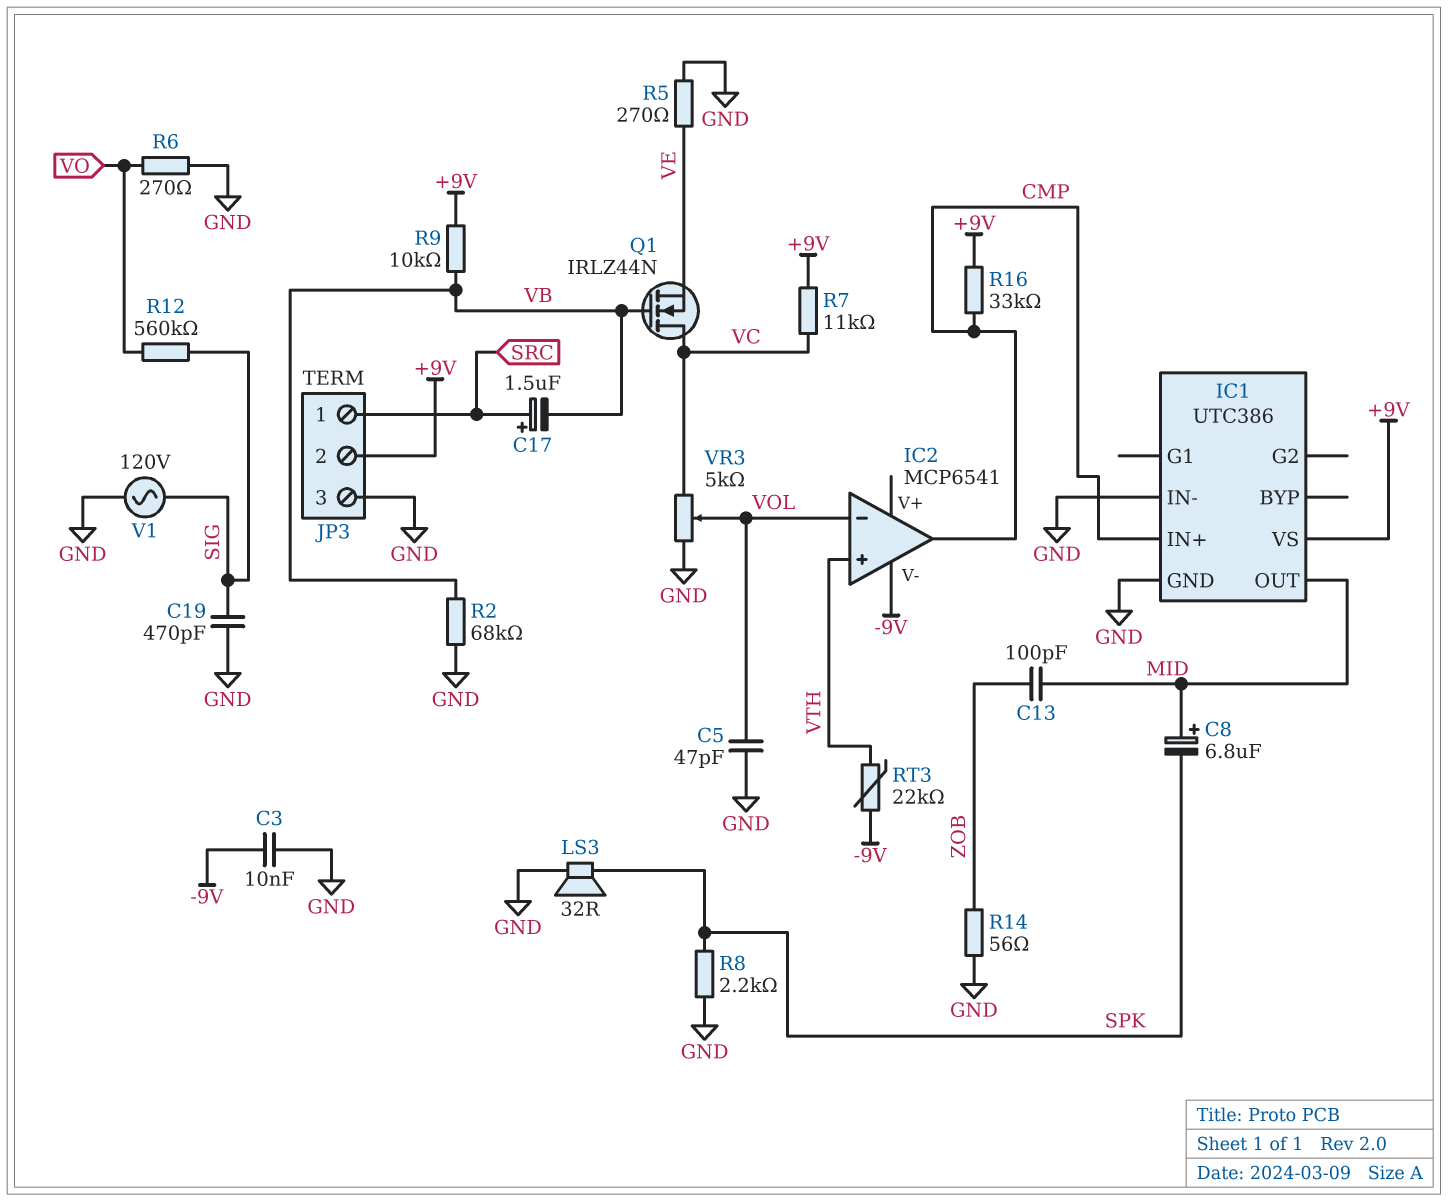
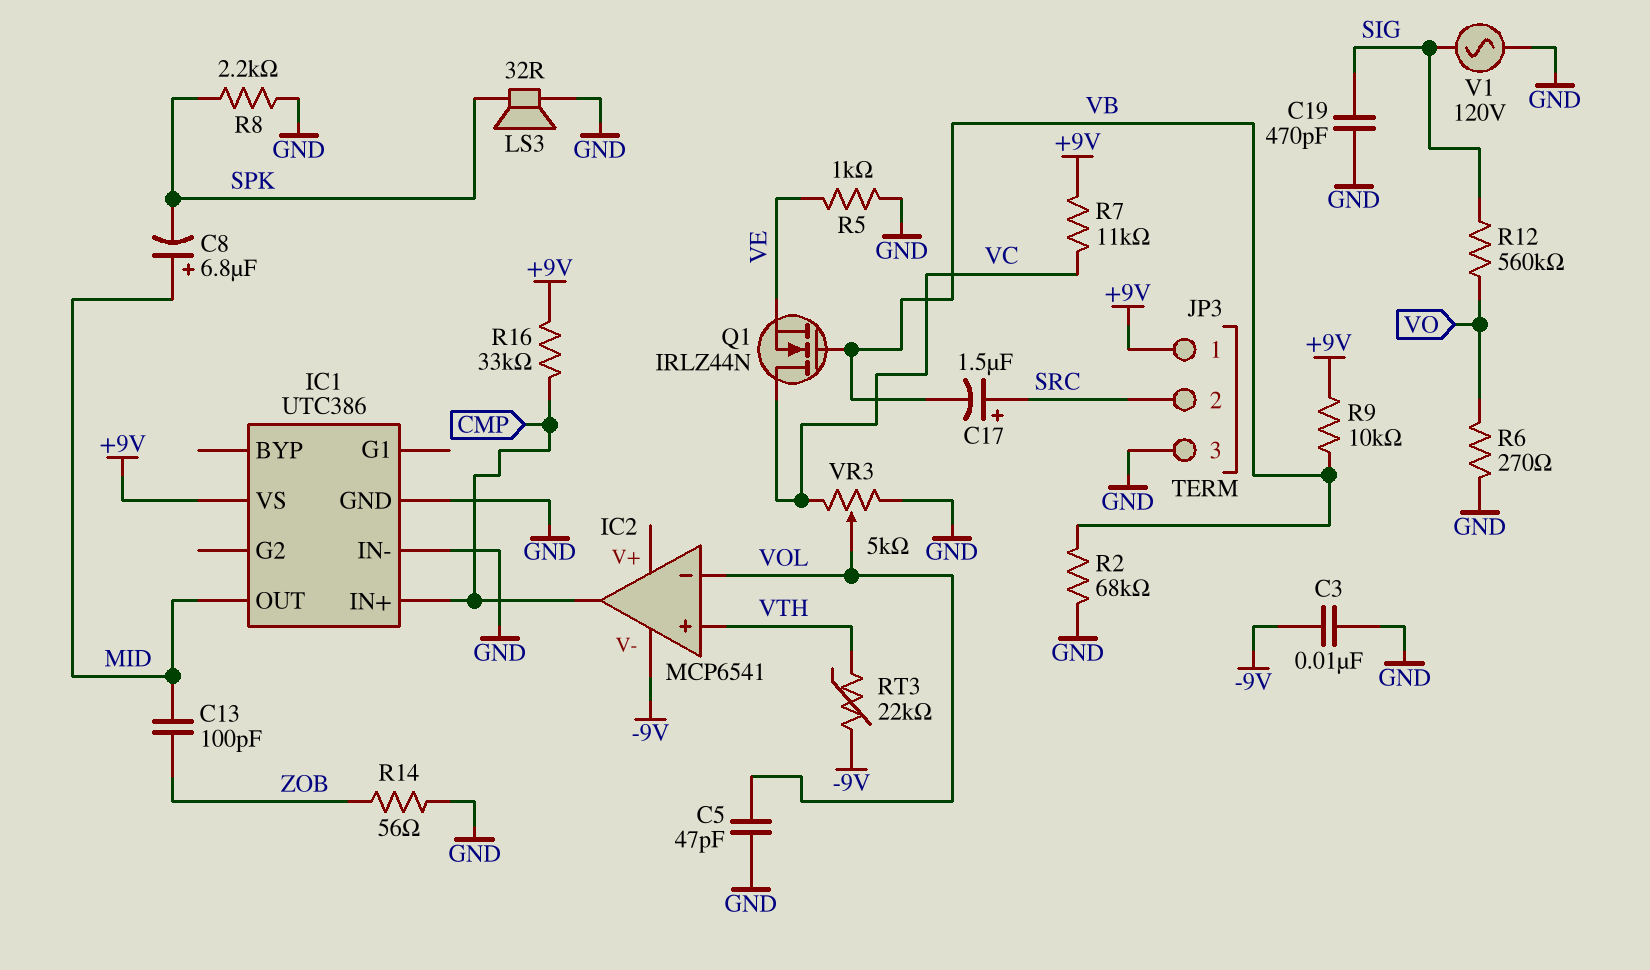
JP3 pin 1: SRC -> +9V
JP3 pin 2: +9V -> SRC
R5: 270 (GND, VE) -> 1k (GND, VE)

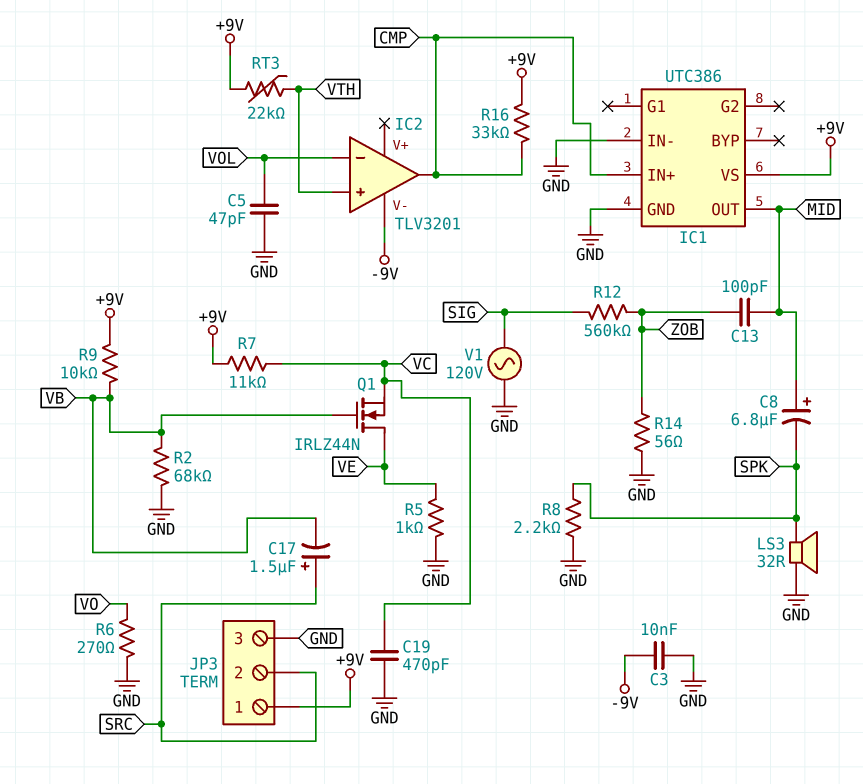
C19: 470pF (GND, SIG) -> 470pF (GND, VC)
IC2: MCP6541 -> TLV3201
Q1: NMOS IRLZ44N (G VB, D VC, S VE) -> NMOS IRLZ44N (G VB, D VE, S VC)
R12: 560k (SIG, VO) -> 560k (SIG, ZOB)
RT3: 22k (-9V, VTH) -> 22k (+9V, VTH)
VR3: 5k (GND, VC, wiper VOL) -> none

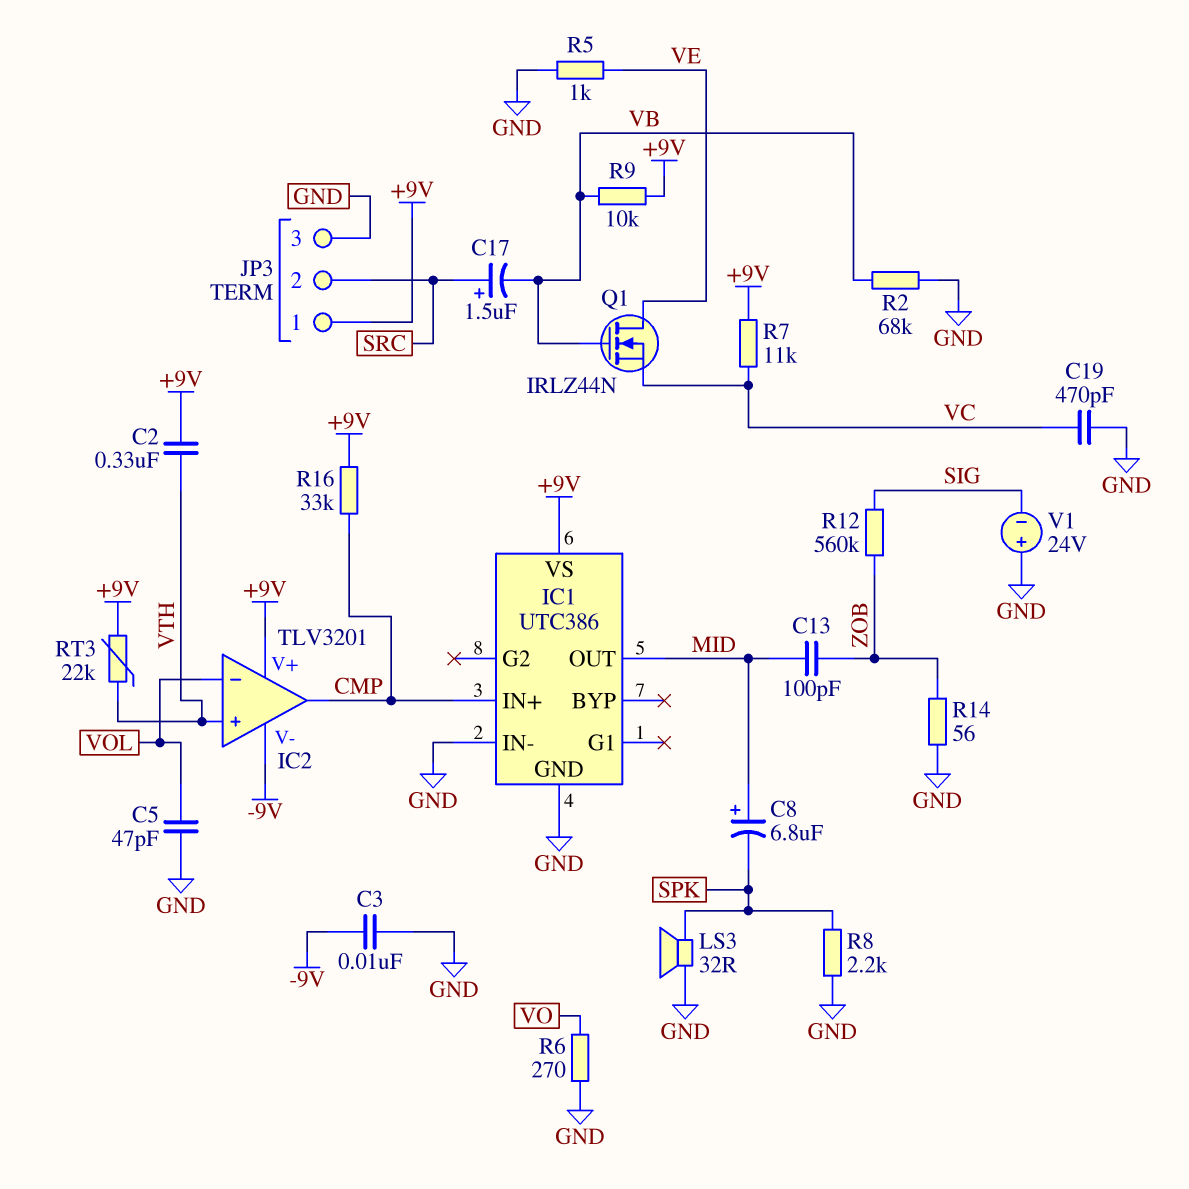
C2: none -> 330nF (+9V, VTH)
IC2 pin V+: none -> +9V
V1: AC 120V (GND, SIG) -> 24V (plus GND, minus SIG)

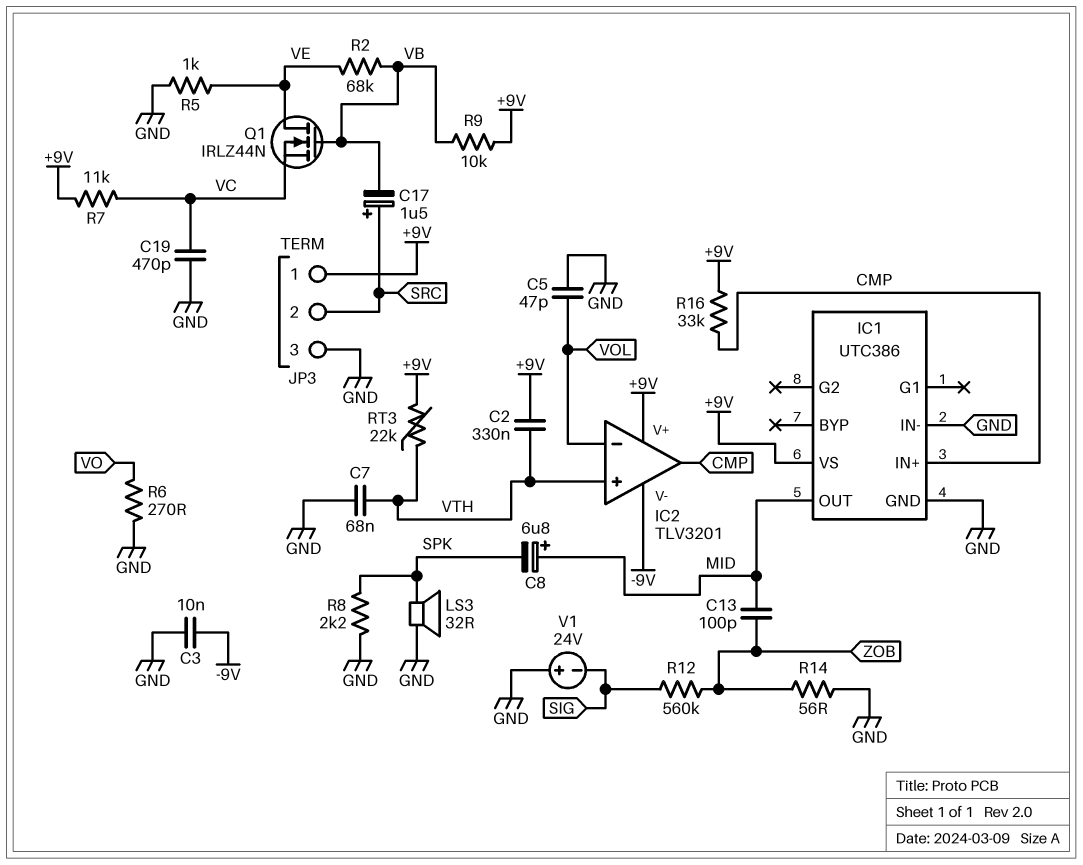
C7: none -> 68nF (GND, VTH)
R2: 68k (GND, VB) -> 68k (VB, VE)

